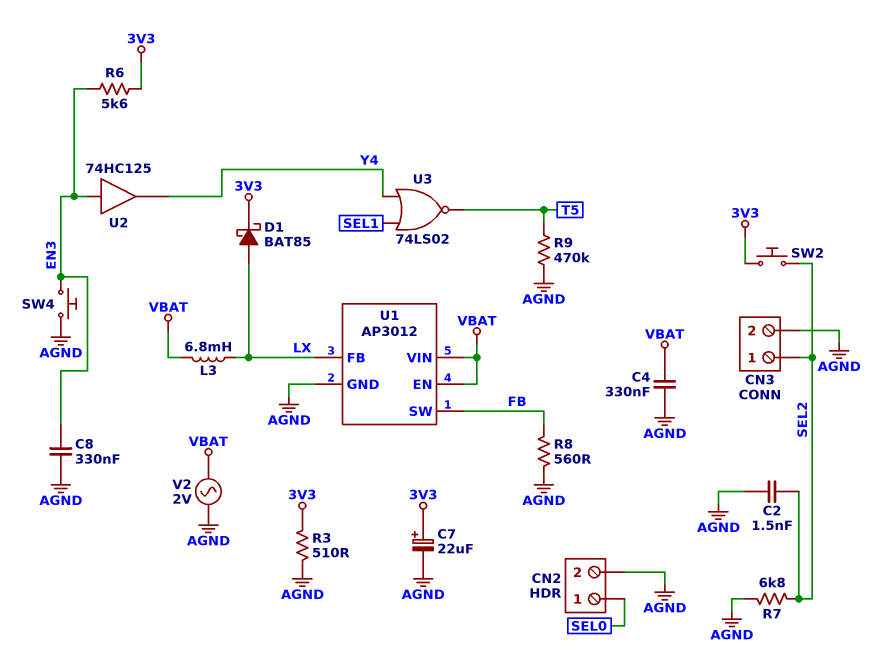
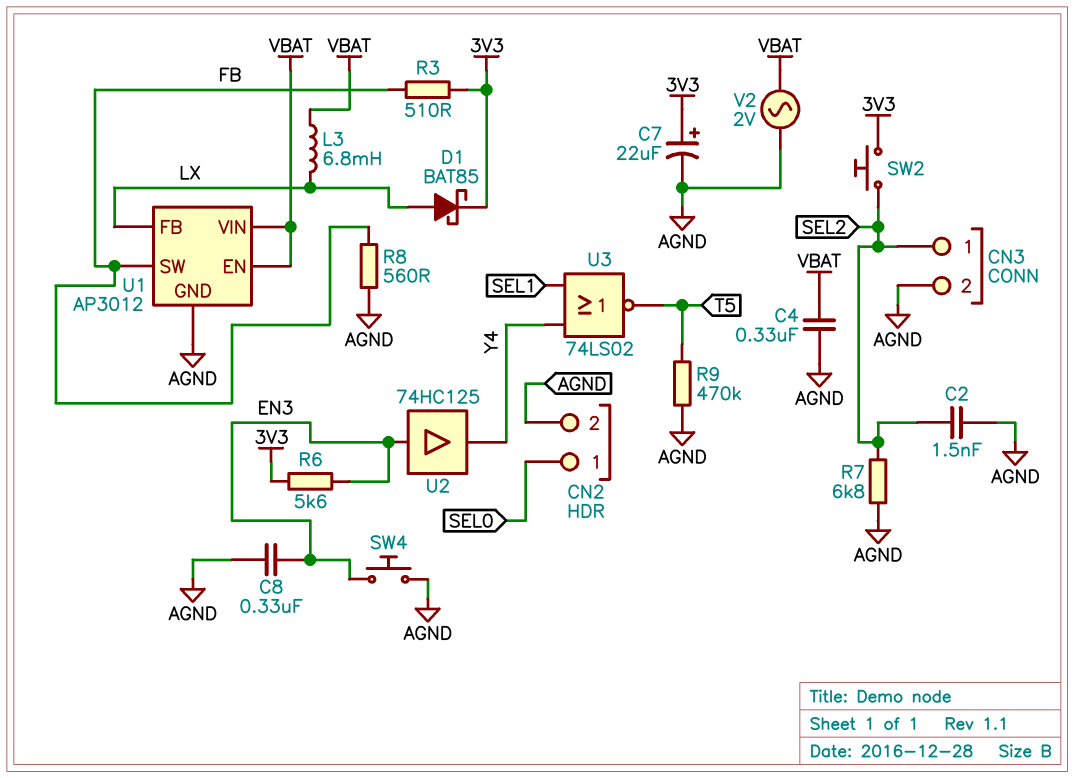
R3: 510 (3V3, AGND) -> 510 (3V3, FB)

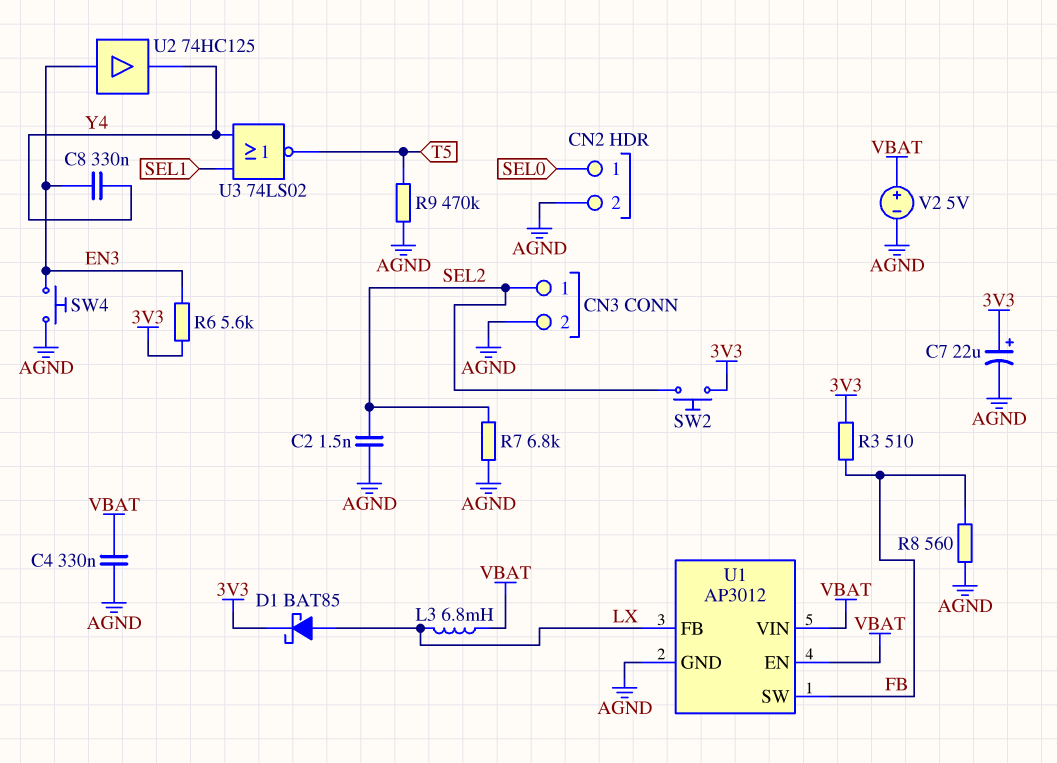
C8: 330nF (AGND, EN3) -> 330nF (EN3, Y4)
V2: AC 2V (AGND, VBAT) -> 5V (plus VBAT, minus AGND)

